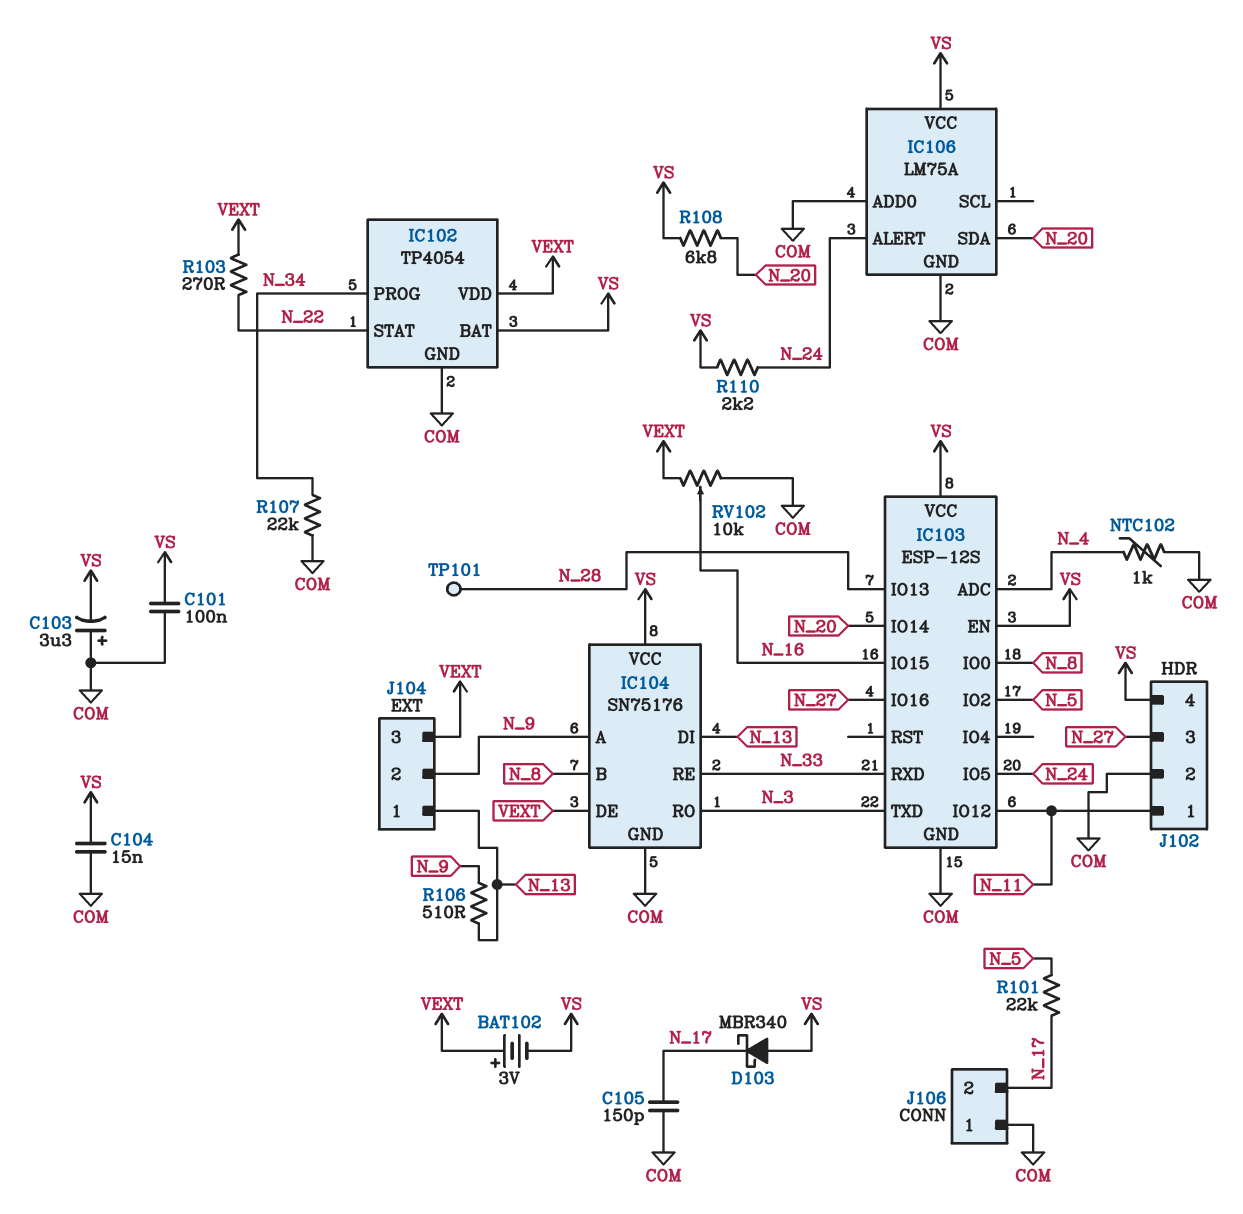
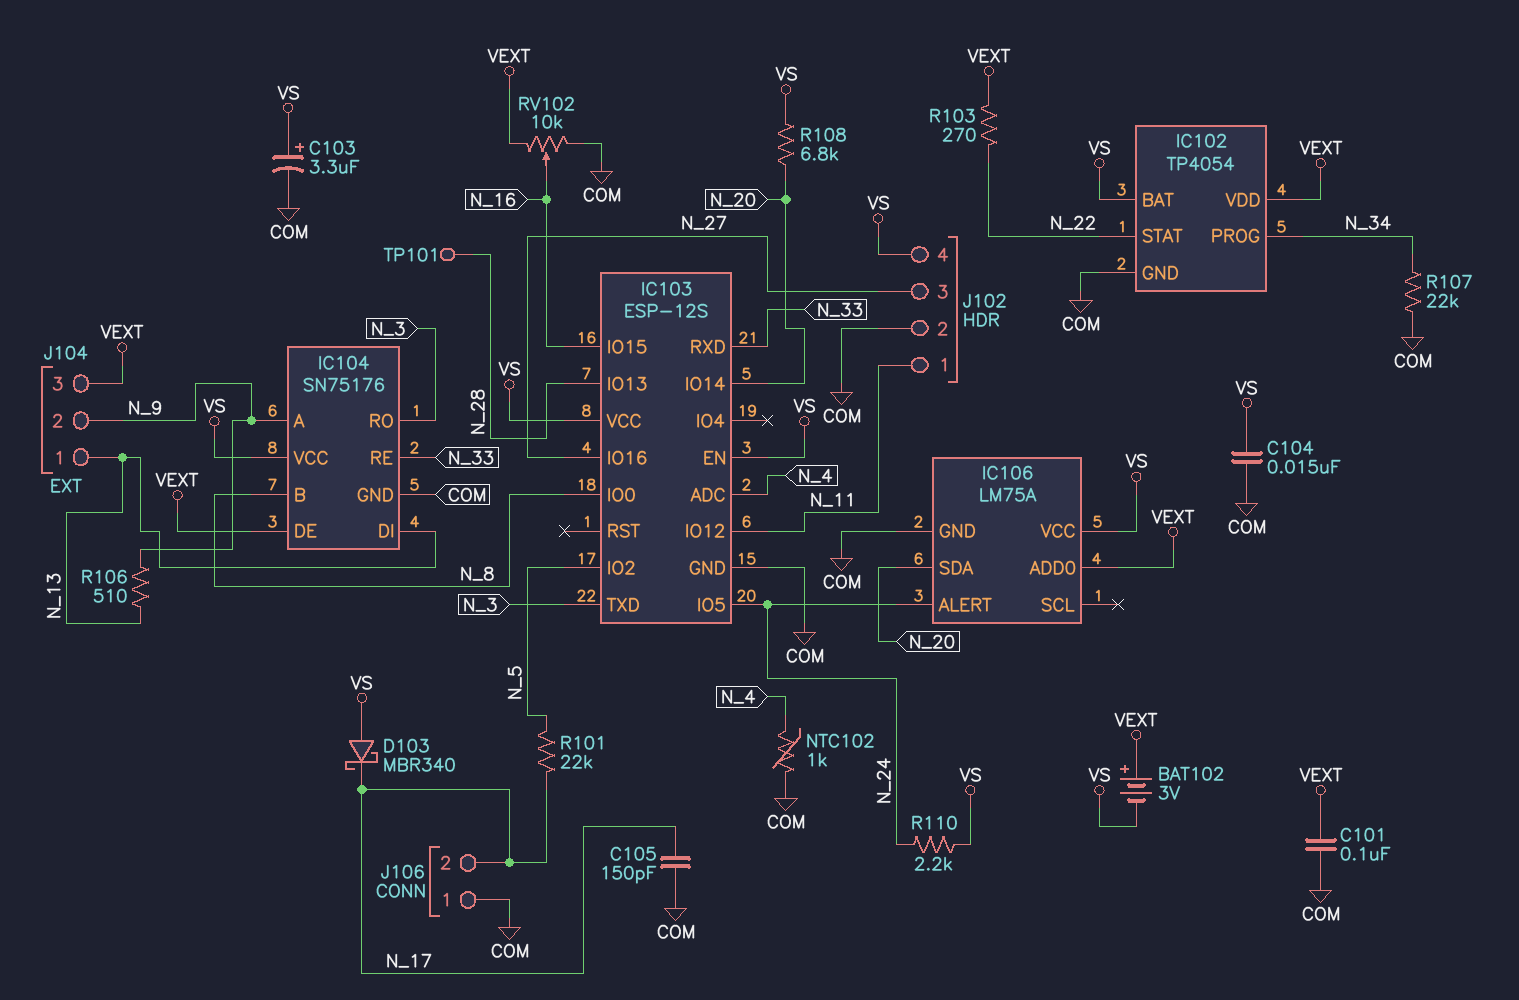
C101: 100nF (COM, VS) -> 100nF (COM, VEXT)
C103: 3.3uF (plus COM, minus VS) -> 3.3uF (plus VS, minus COM)
IC106 pin ADD0: COM -> VEXT

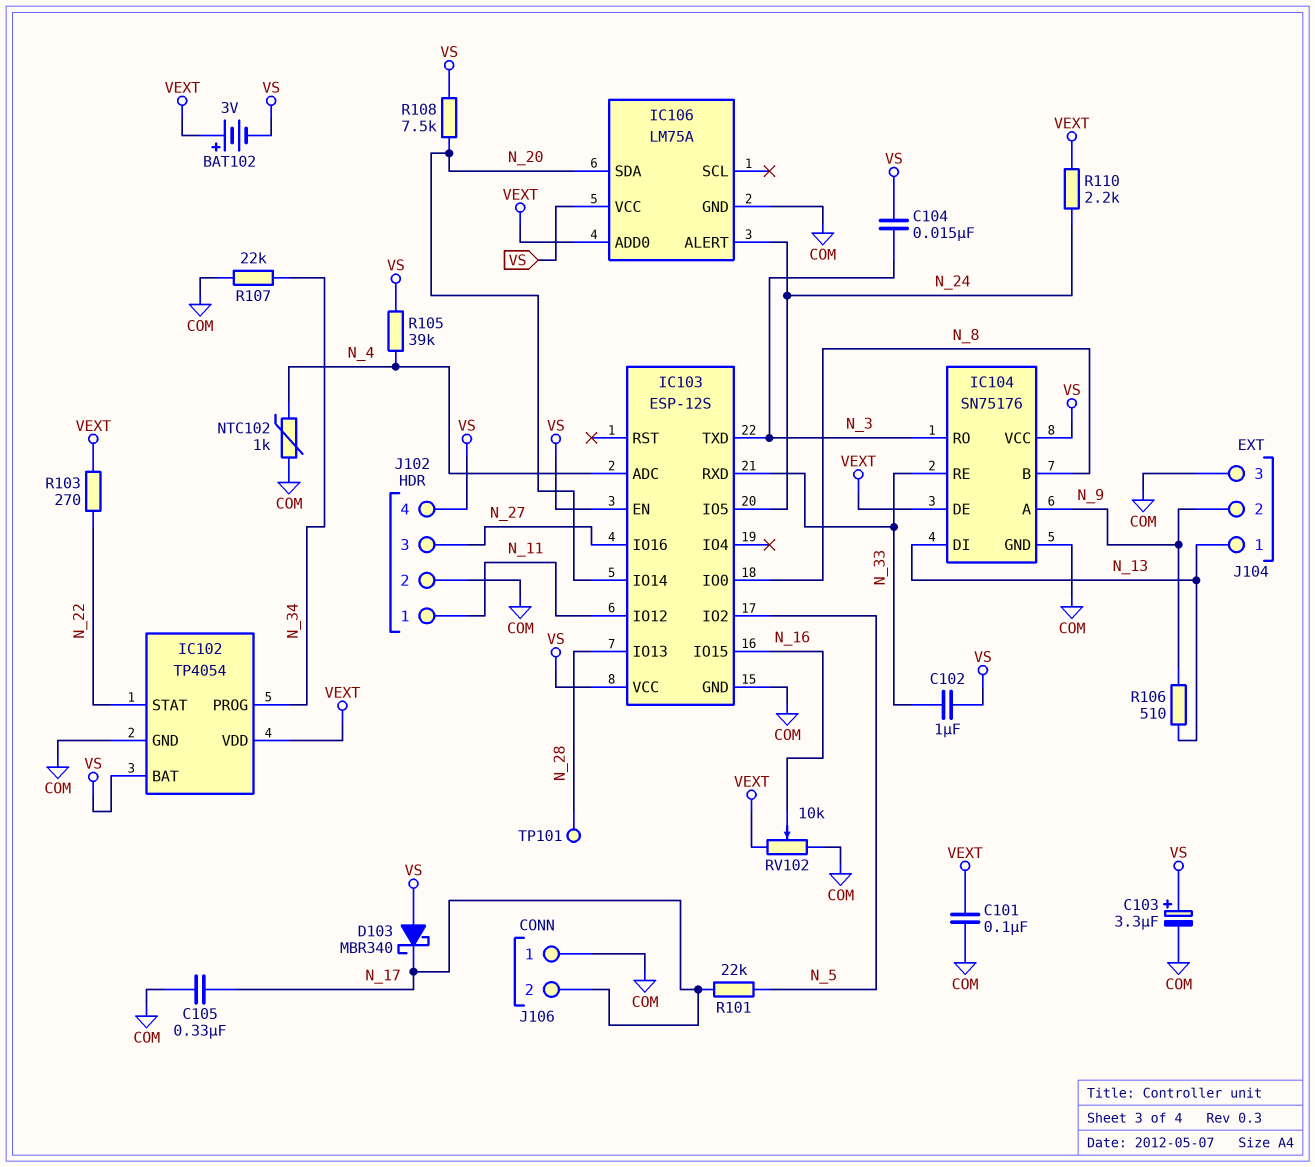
C102: none -> 1uF (N_33, VS)
C104: 15nF (COM, VS) -> 15nF (N_3, VS)
C105: 150pF (COM, N_17) -> 330nF (COM, N_17)
J104 pin 3: VEXT -> COM
R105: none -> 39k (N_4, VS)
R108: 6.8k (N_20, VS) -> 7.5k (N_20, VS)
R110: 2.2k (N_24, VS) -> 2.2k (N_24, VEXT)

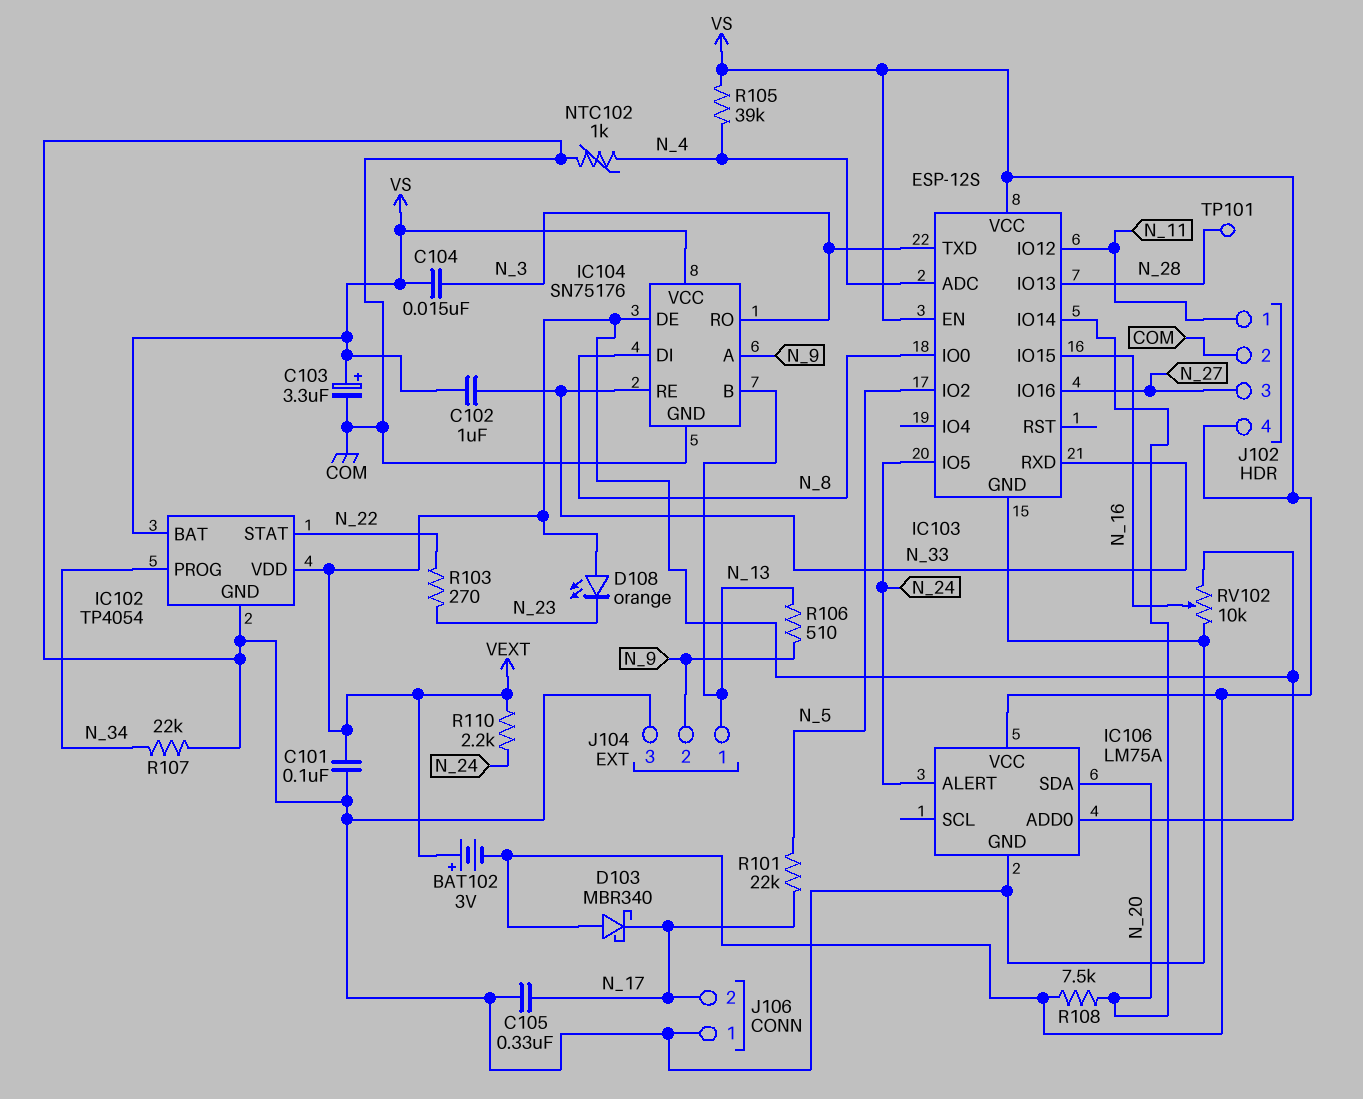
D108: none -> LED orange (A VEXT, K N_23)
IC104 pin B: N_8 -> N_13
IC104 pin DI: N_13 -> N_8
R103: 270 (N_22, VEXT) -> 270 (N_22, N_23)

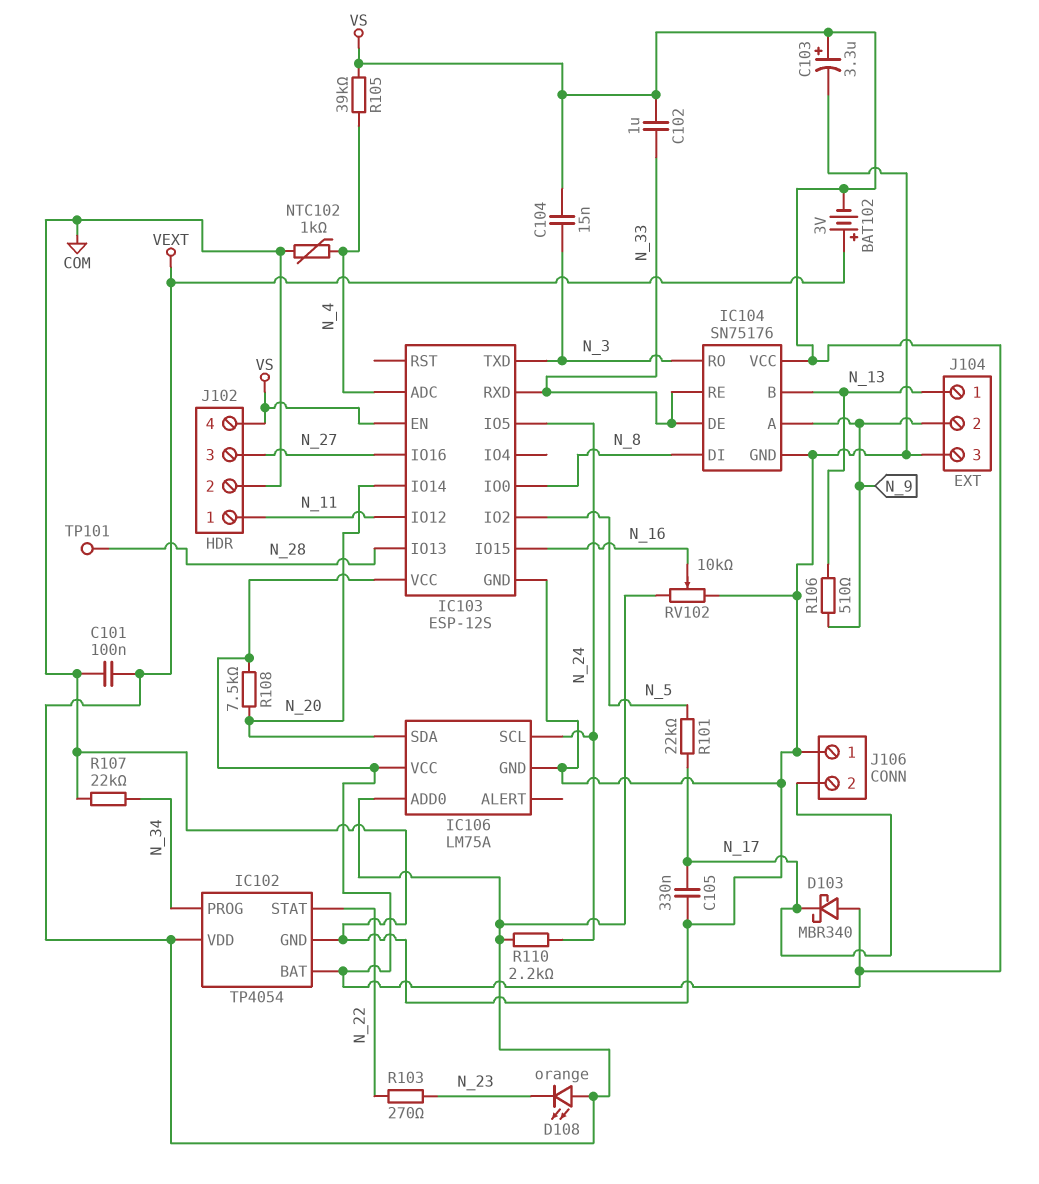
IC104 pin DE: VEXT -> N_33
IC106 pin ALERT: N_24 -> none
IC106 pin SCL: none -> N_24

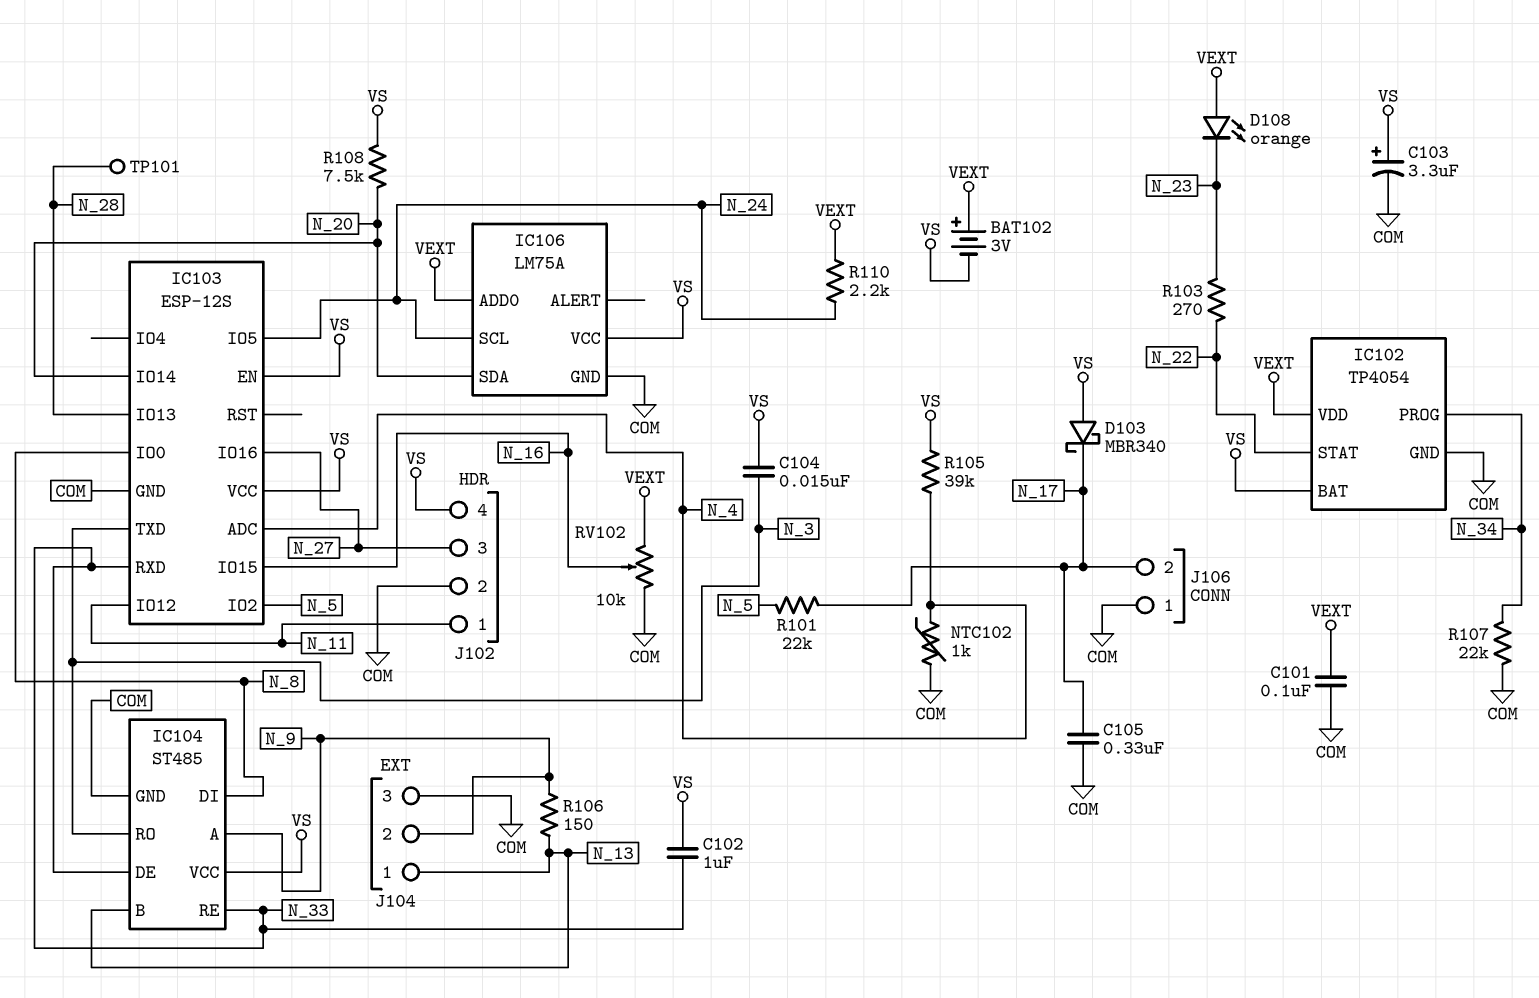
IC104: SN75176 -> ST485
R106: 510 (N_9, N_13) -> 150 (N_9, N_13)

